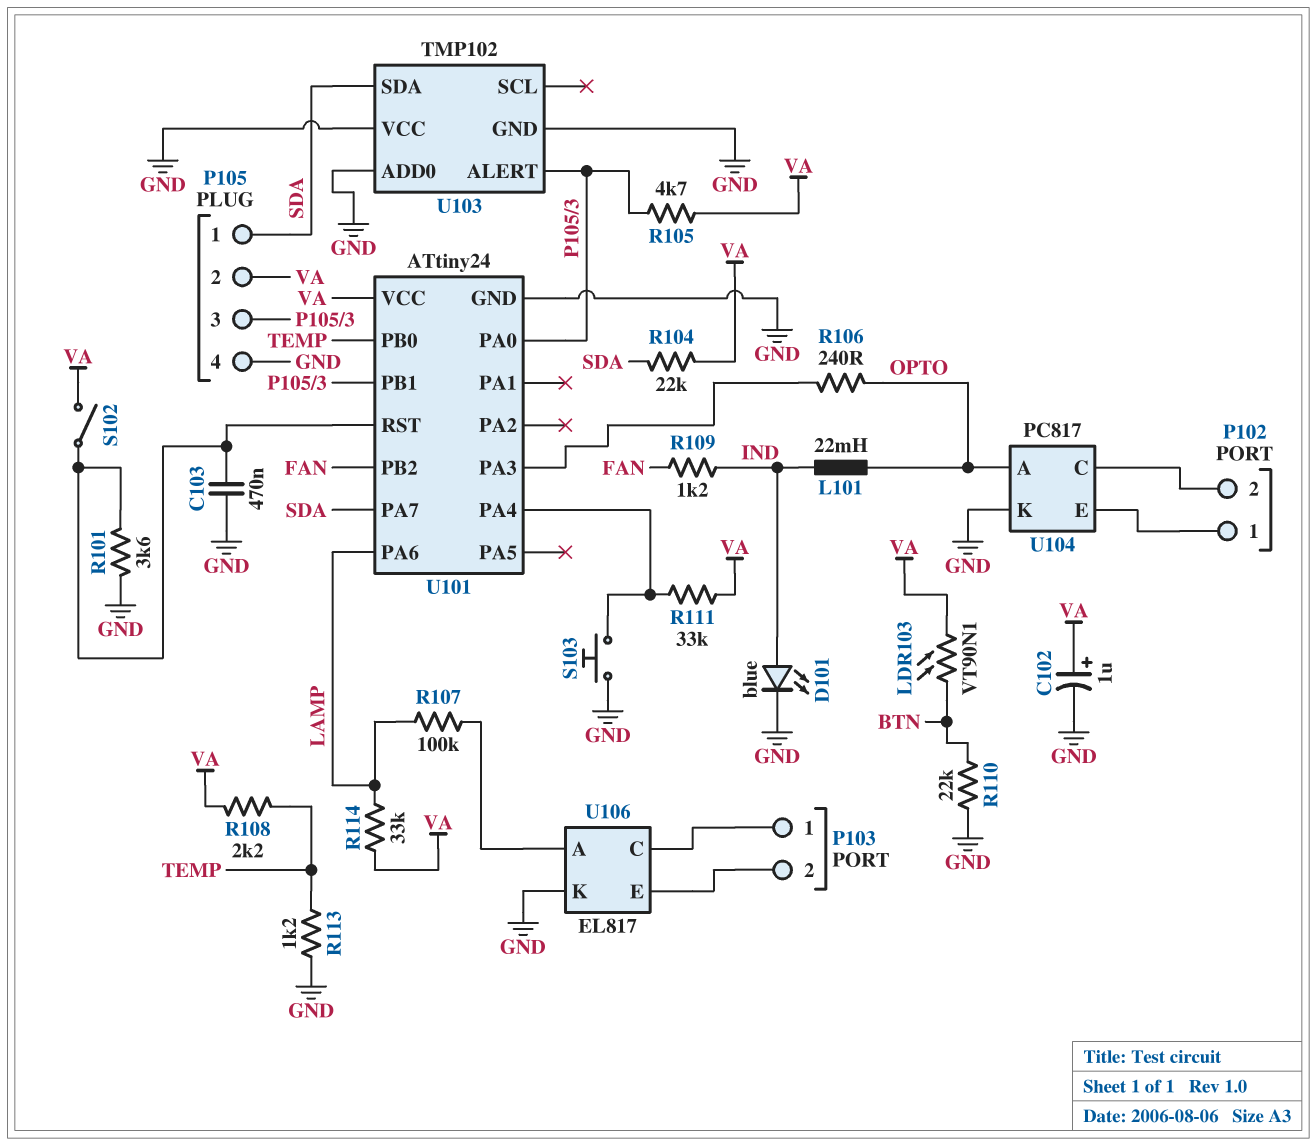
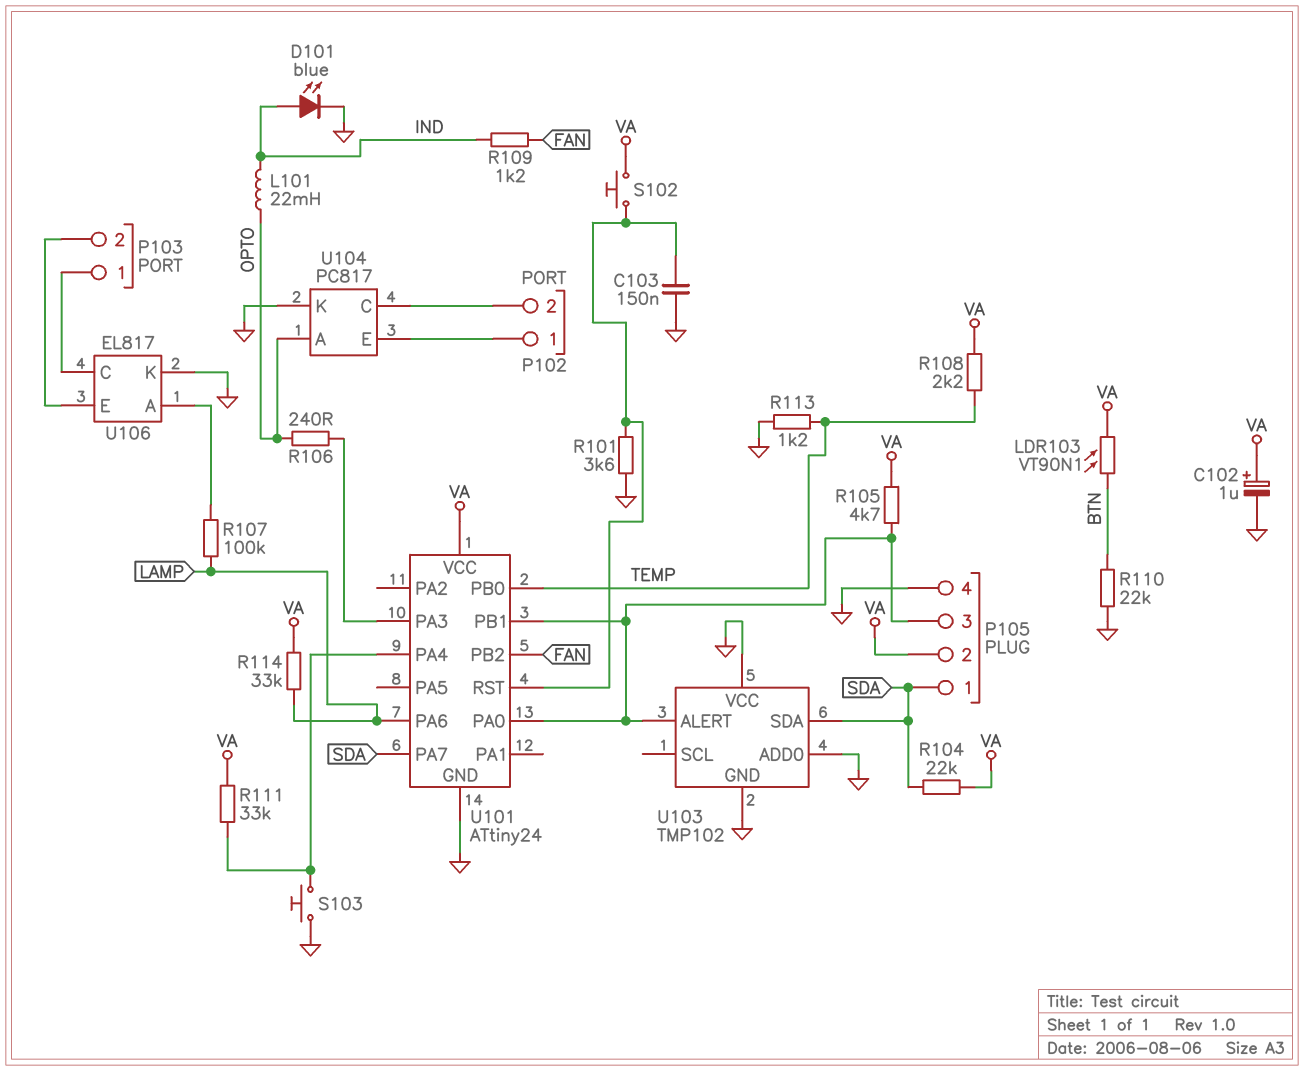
C103: 470nF (GND, U101/RST) -> 150nF (GND, U101/RST)
S102: switch (U101/RST, VA) -> button (U101/RST, VA)

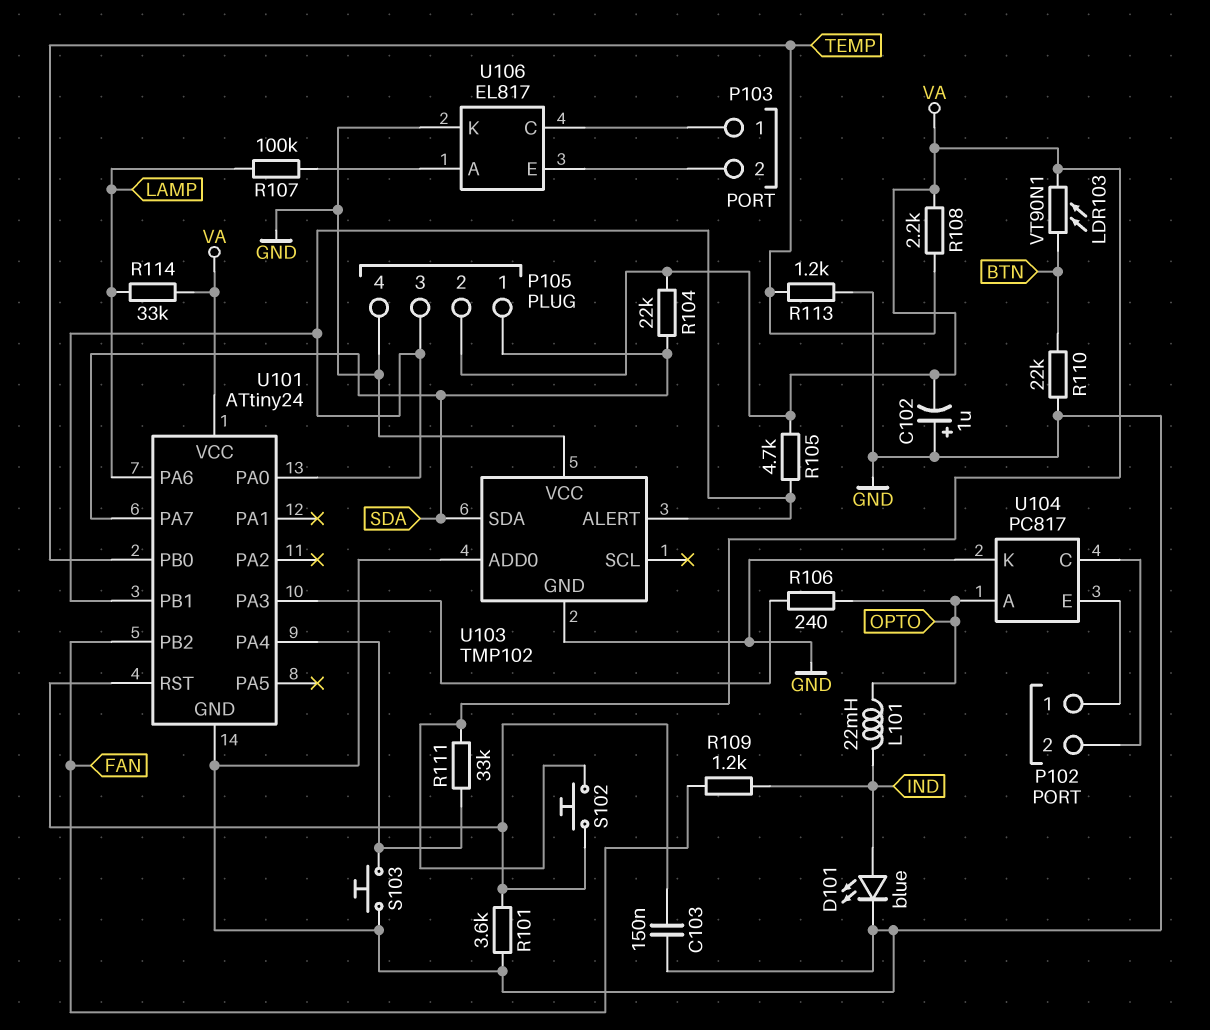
C102: 1uF (plus VA, minus GND) -> 1uF (plus GND, minus VA)

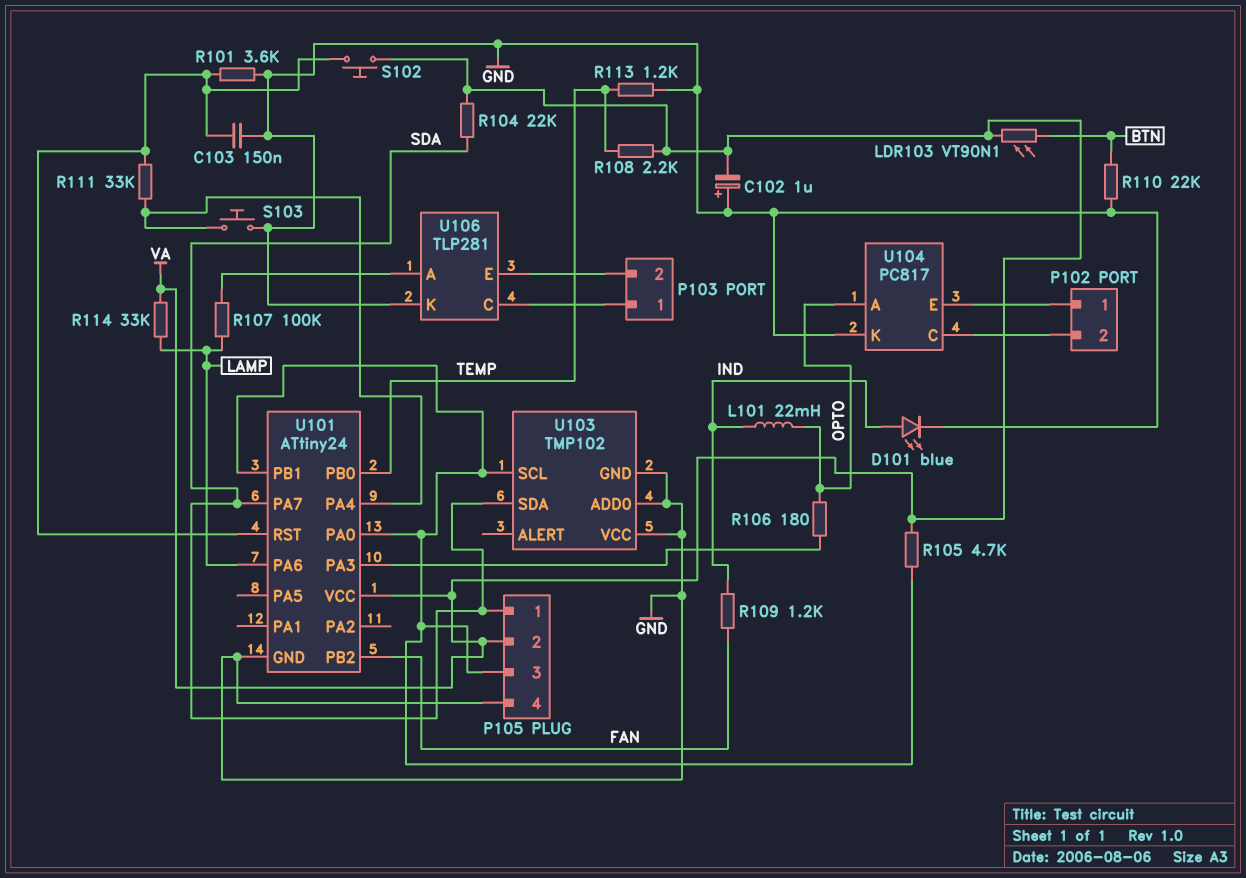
R106: 240 (OPTO, U101/PA3) -> 180 (OPTO, U101/PA3)
R111: 33k (U101/PA4, VA) -> 33k (U101/PA4, U101/RST)
U103 pin ALERT: P105/3 -> none
U103 pin SCL: none -> P105/3
U106: EL817 -> TLP281

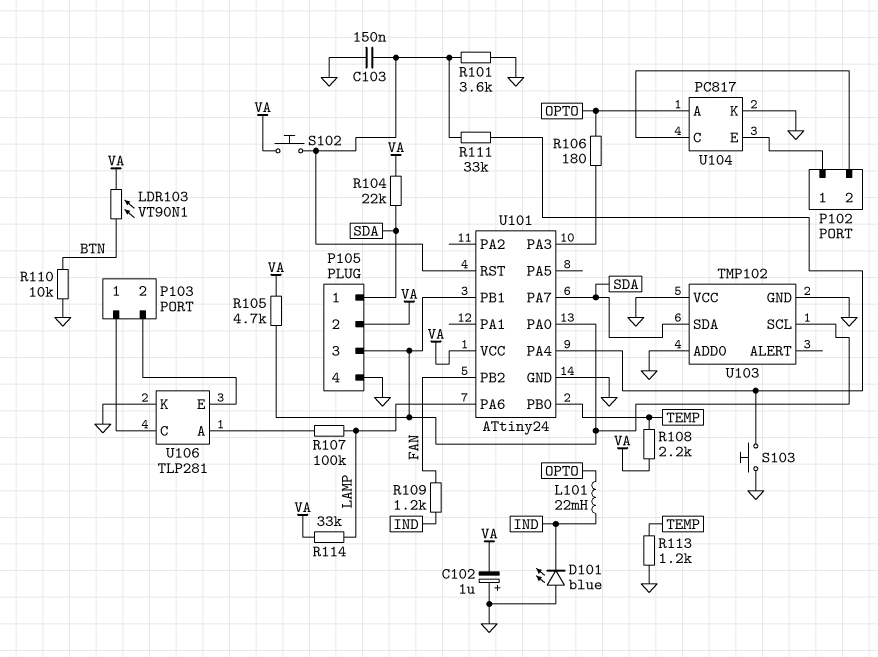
D101: LED blue (A IND, K GND) -> LED blue (A GND, K IND)
R110: 22k (BTN, GND) -> 10k (BTN, GND)

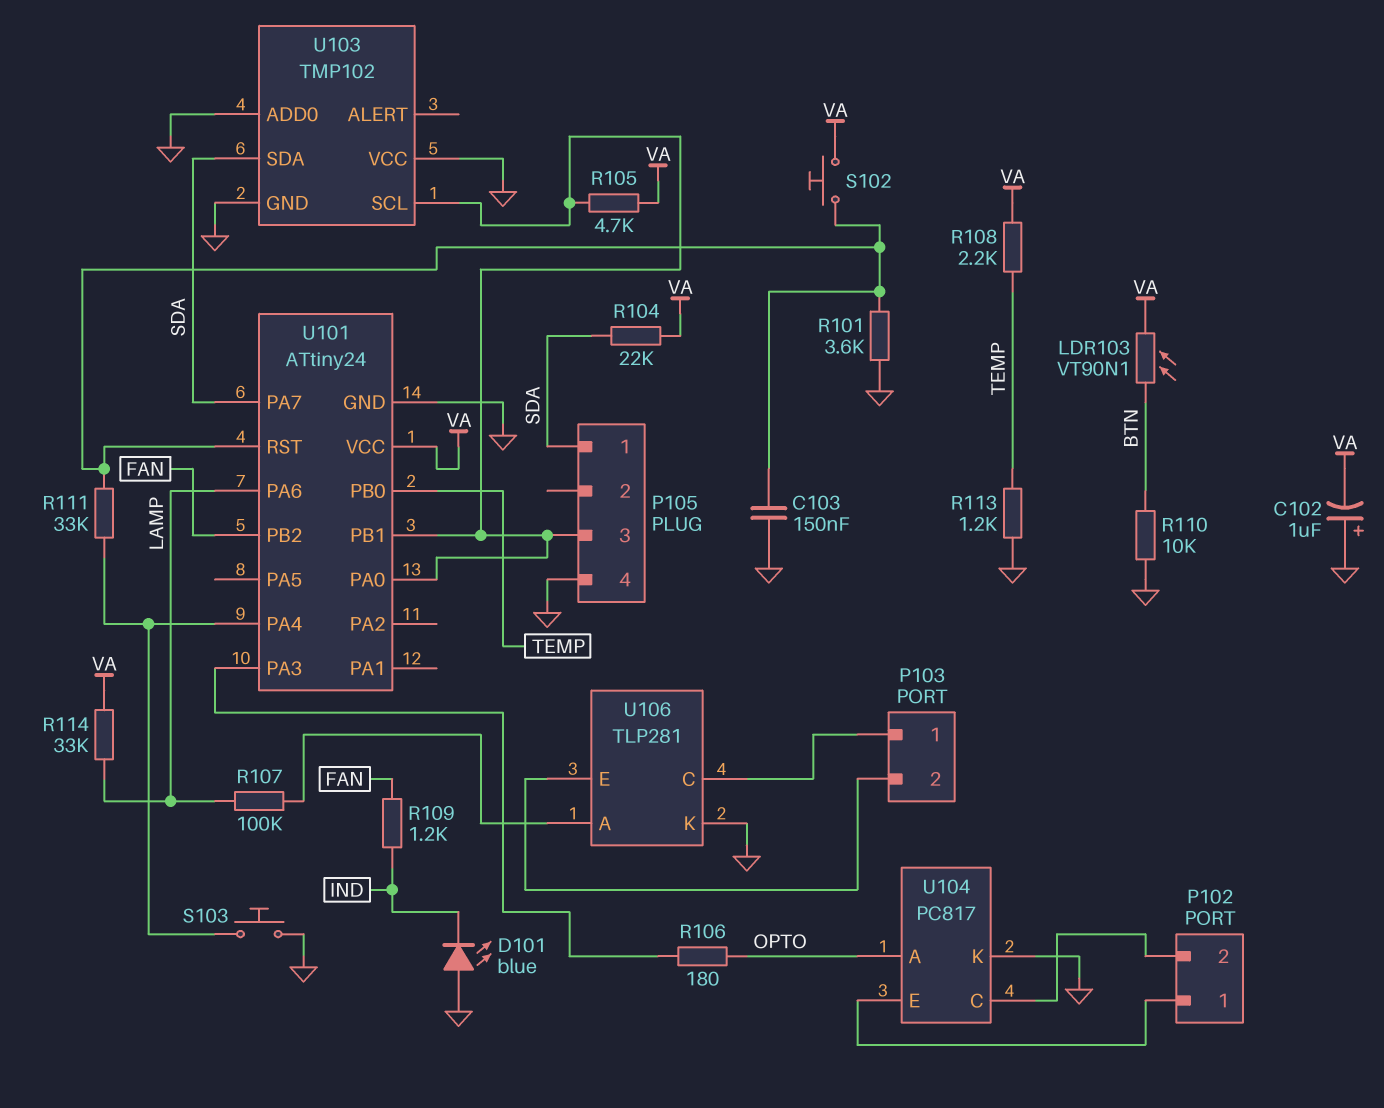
L101: 22mH (IND, OPTO) -> none
P105 pin 2: VA -> none

